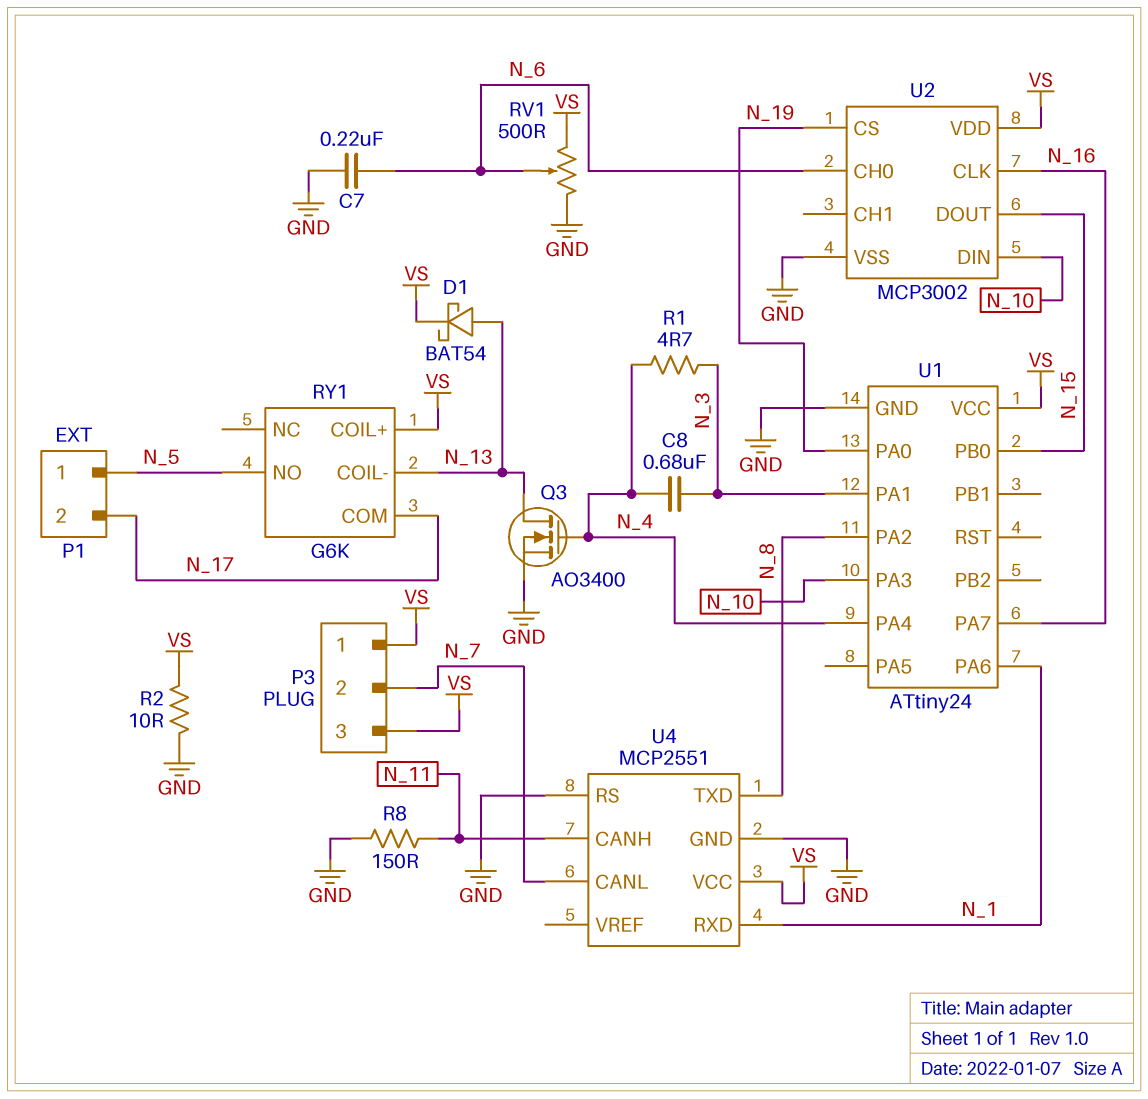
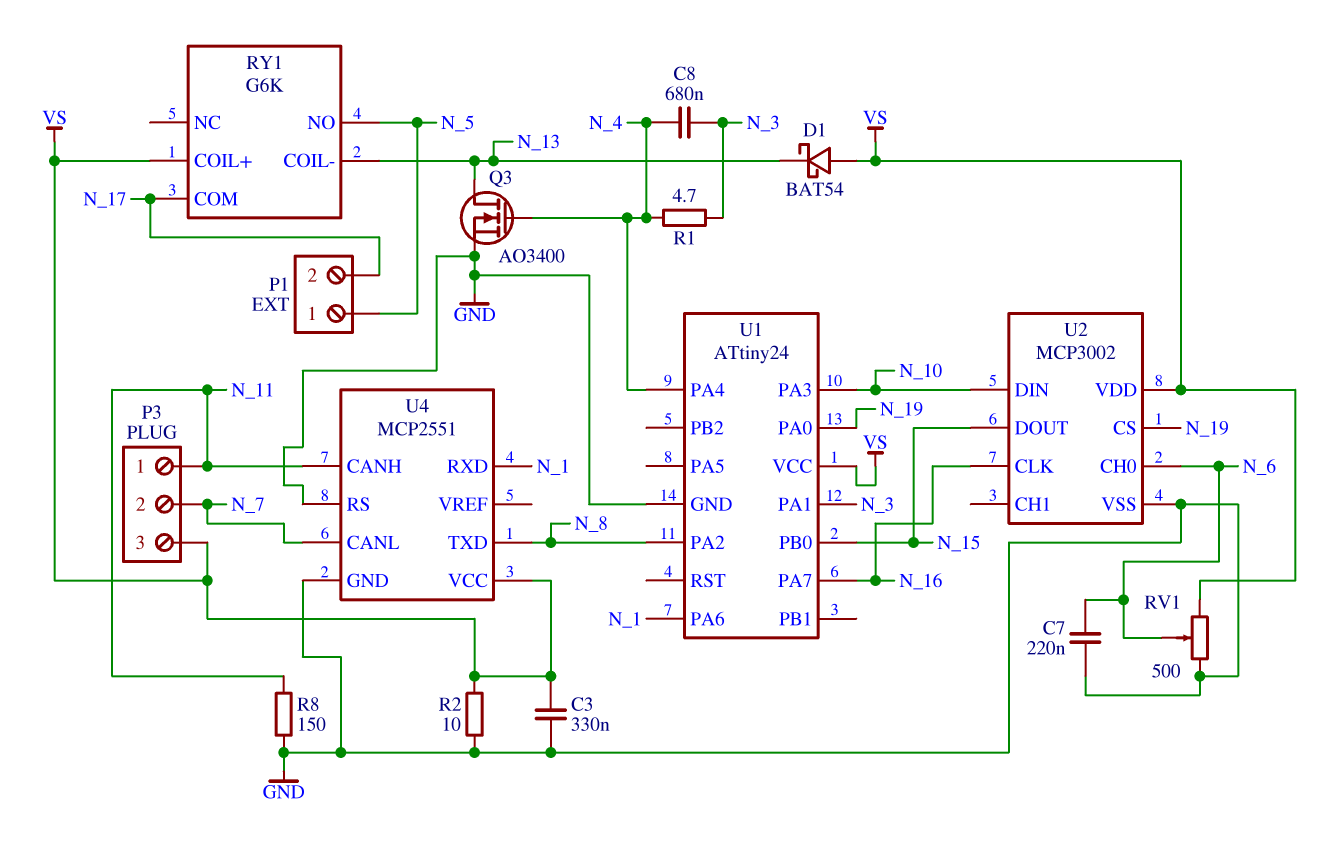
C3: none -> 330nF (GND, VS)
D1: schottky BAT54 (A N_13, K VS) -> schottky BAT54 (A VS, K N_13)
P3 pin 1: VS -> N_11

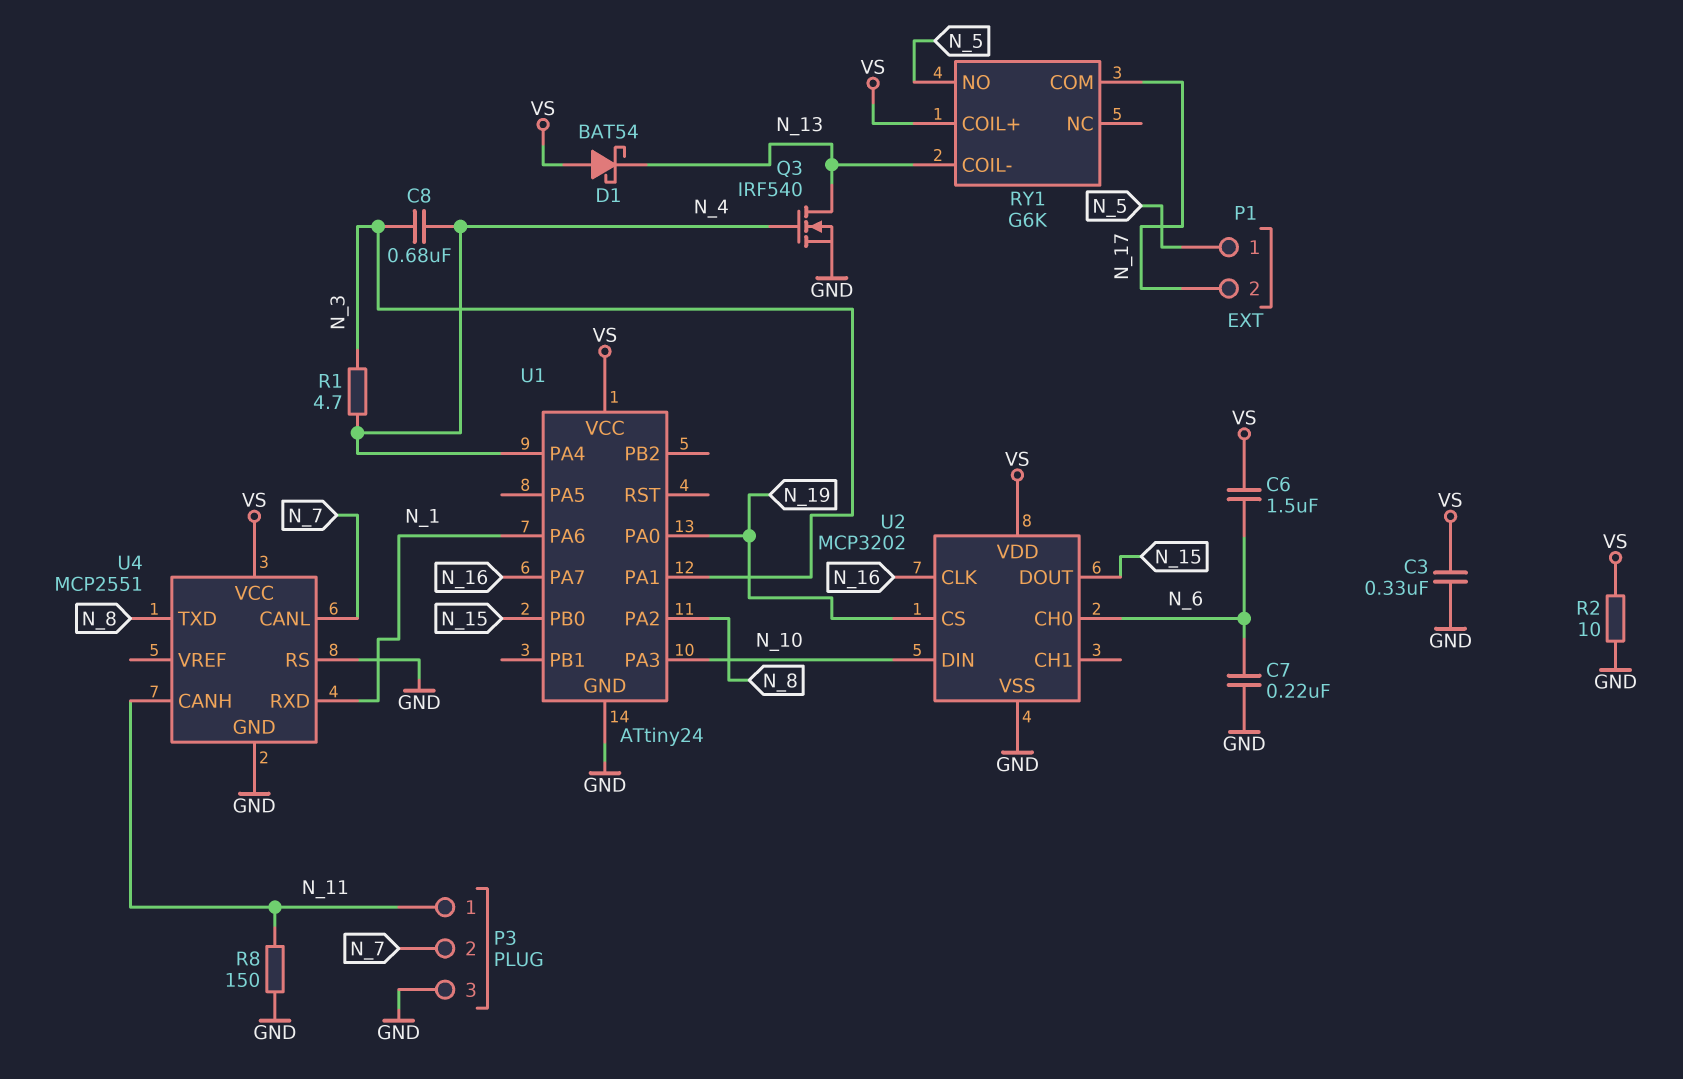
C6: none -> 1.5uF (N_6, VS)
P3 pin 3: VS -> GND
Q3: NMOS AO3400 (G N_4, D N_13, S GND) -> NMOS IRF540 (G N_4, D N_13, S GND)
RV1: 500 (GND, VS, wiper N_6) -> none
U2: MCP3002 -> MCP3202

